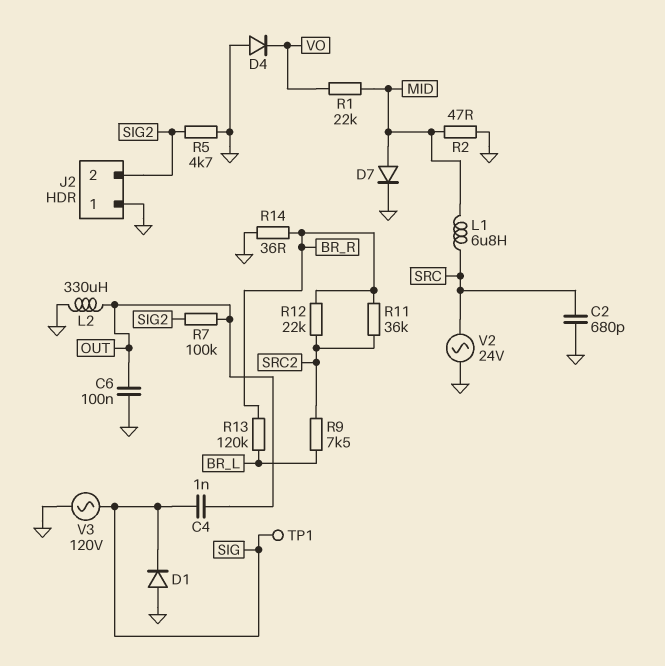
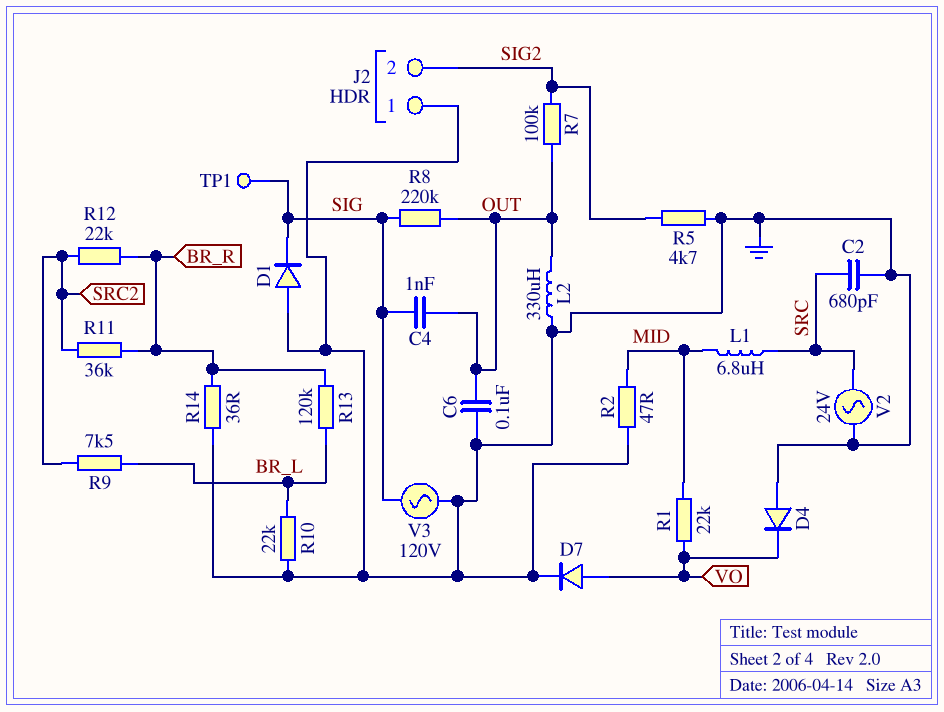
D7: diode (A MID, K GND) -> diode (A VO, K GND)
R8: none -> 220k (OUT, SIG)
R10: none -> 22k (BR_L, GND)

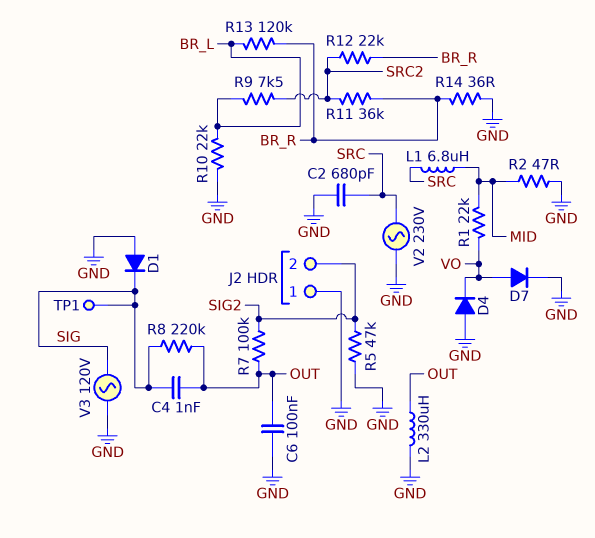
R5: 4.7k (GND, SIG2) -> 47k (GND, SIG2)
V2: AC 24V (GND, SRC) -> AC 230V (GND, SRC)

